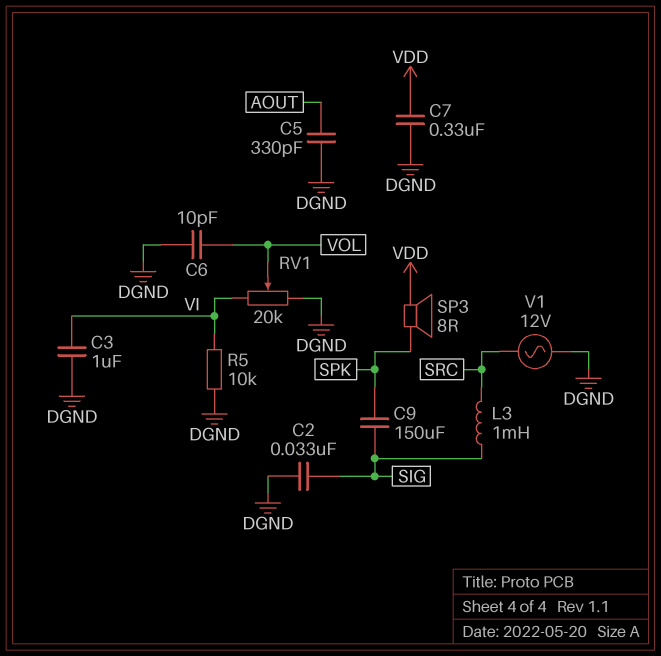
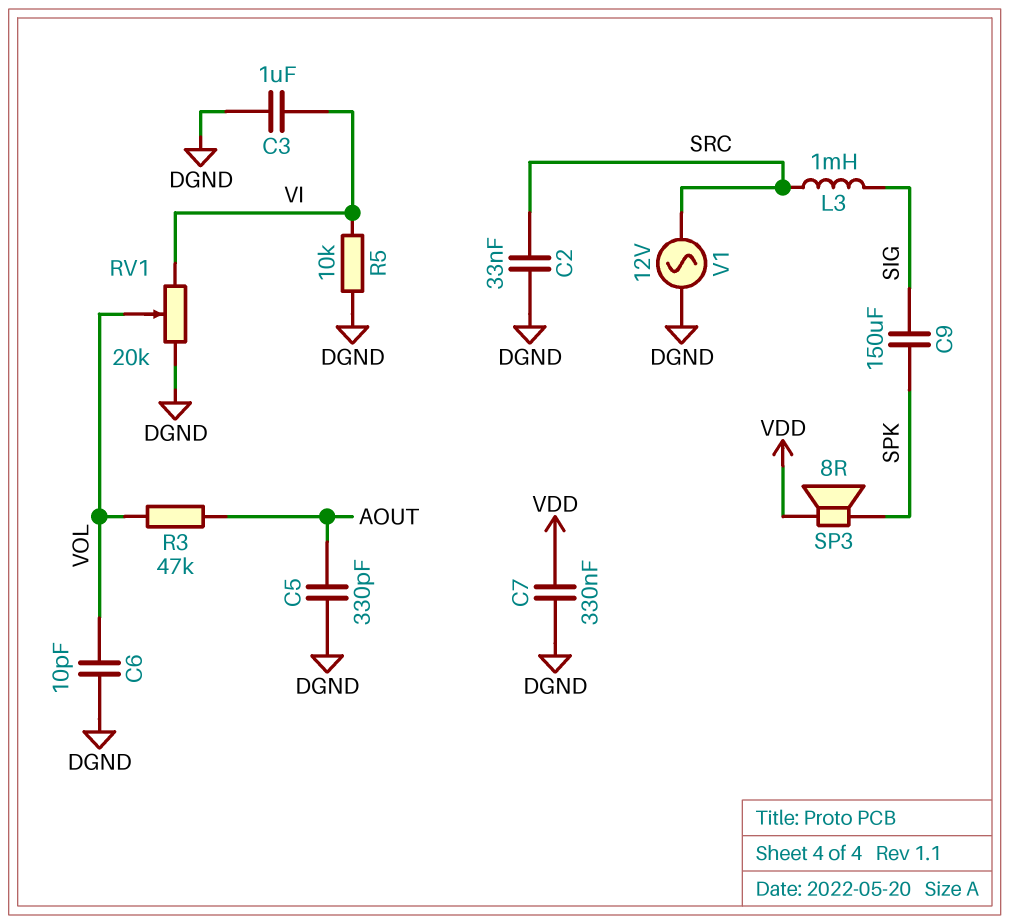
C2: 33nF (DGND, SIG) -> 33nF (DGND, SRC)
R3: none -> 47k (AOUT, VOL)

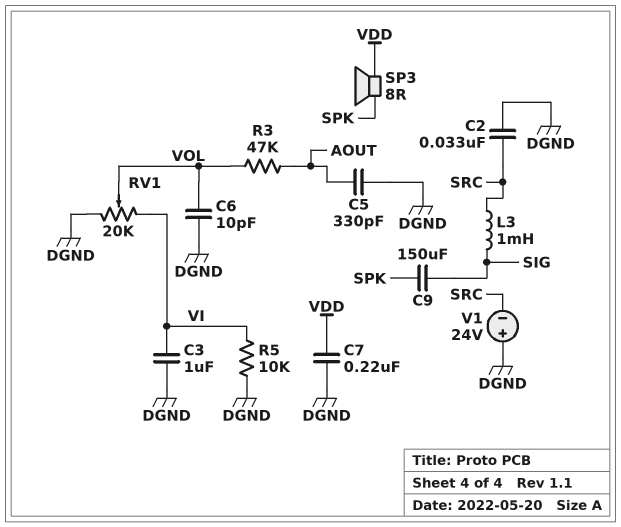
C7: 330nF (DGND, VDD) -> 220nF (DGND, VDD)
V1: AC 12V (DGND, SRC) -> 24V (plus DGND, minus SRC)

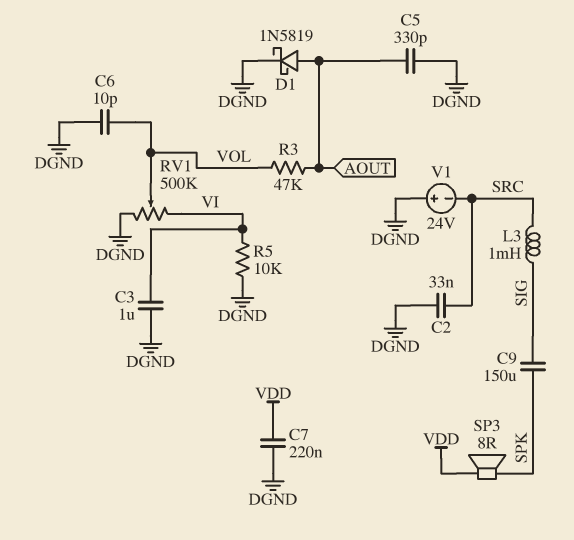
D1: none -> schottky 1N5819 (A AOUT, K DGND)
RV1: 20k (DGND, VI, wiper VOL) -> 500k (DGND, VI, wiper VOL)

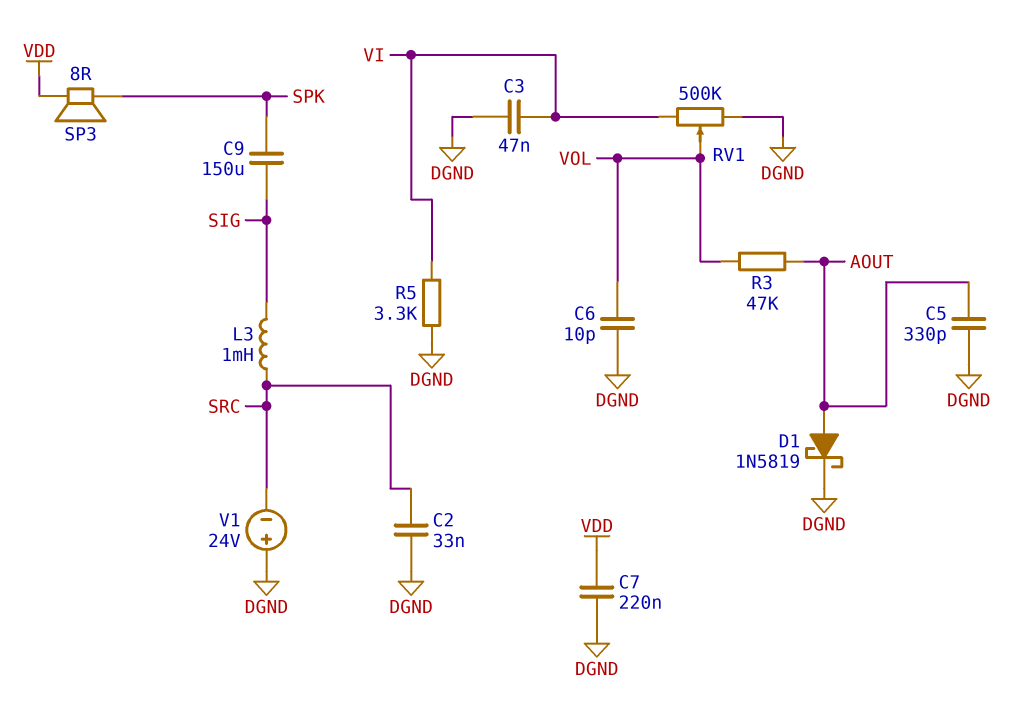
C3: 1uF (DGND, VI) -> 47nF (DGND, VI)
R5: 10k (DGND, VI) -> 3.3k (DGND, VI)

